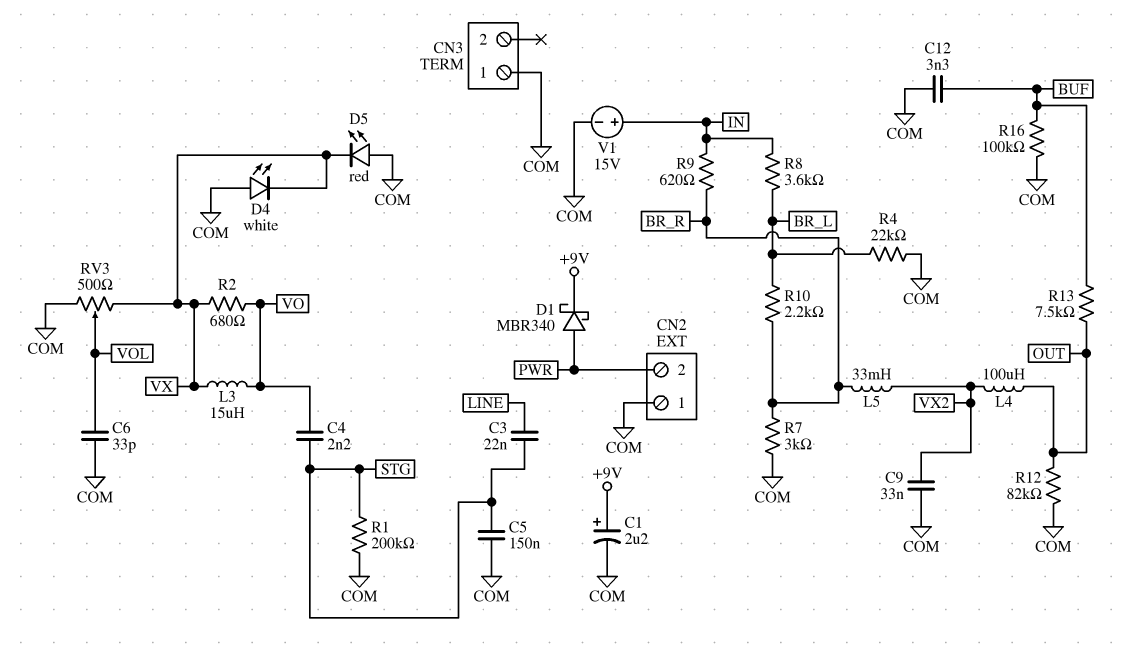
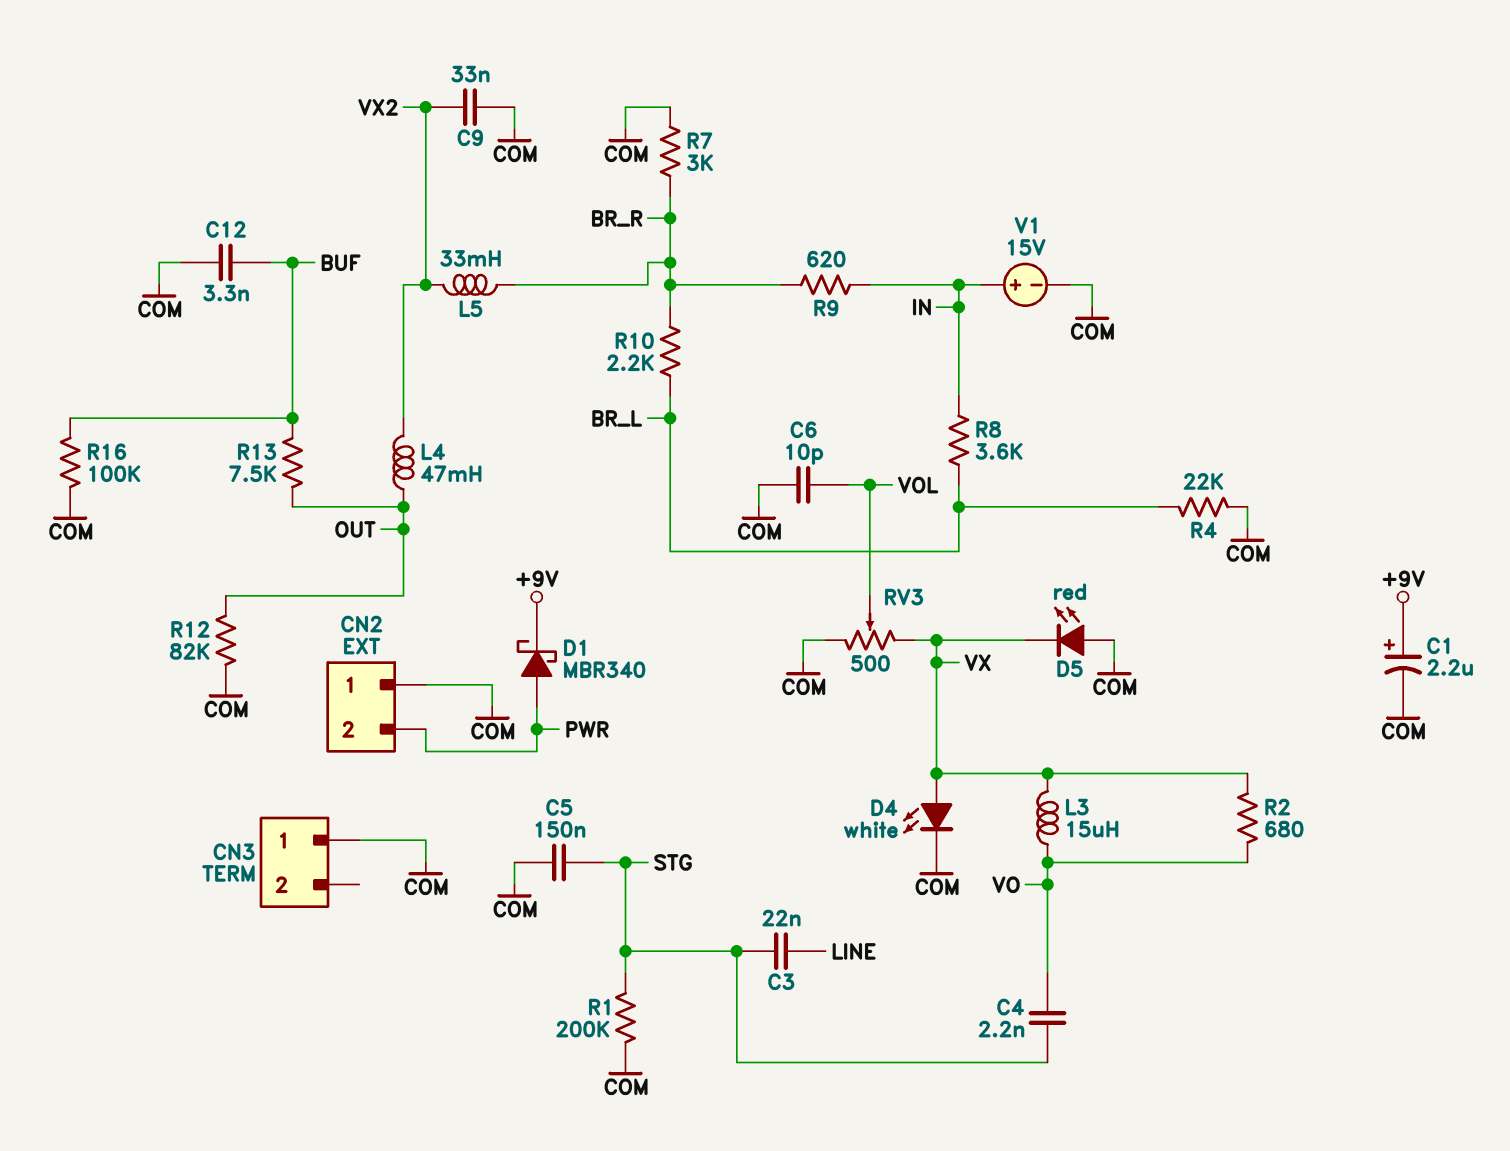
C6: 33pF (COM, VOL) -> 10pF (COM, VOL)
D4: LED white (A COM, K VX) -> LED white (A VX, K COM)
L4: 100uH (OUT, VX2) -> 47mH (OUT, VX2)

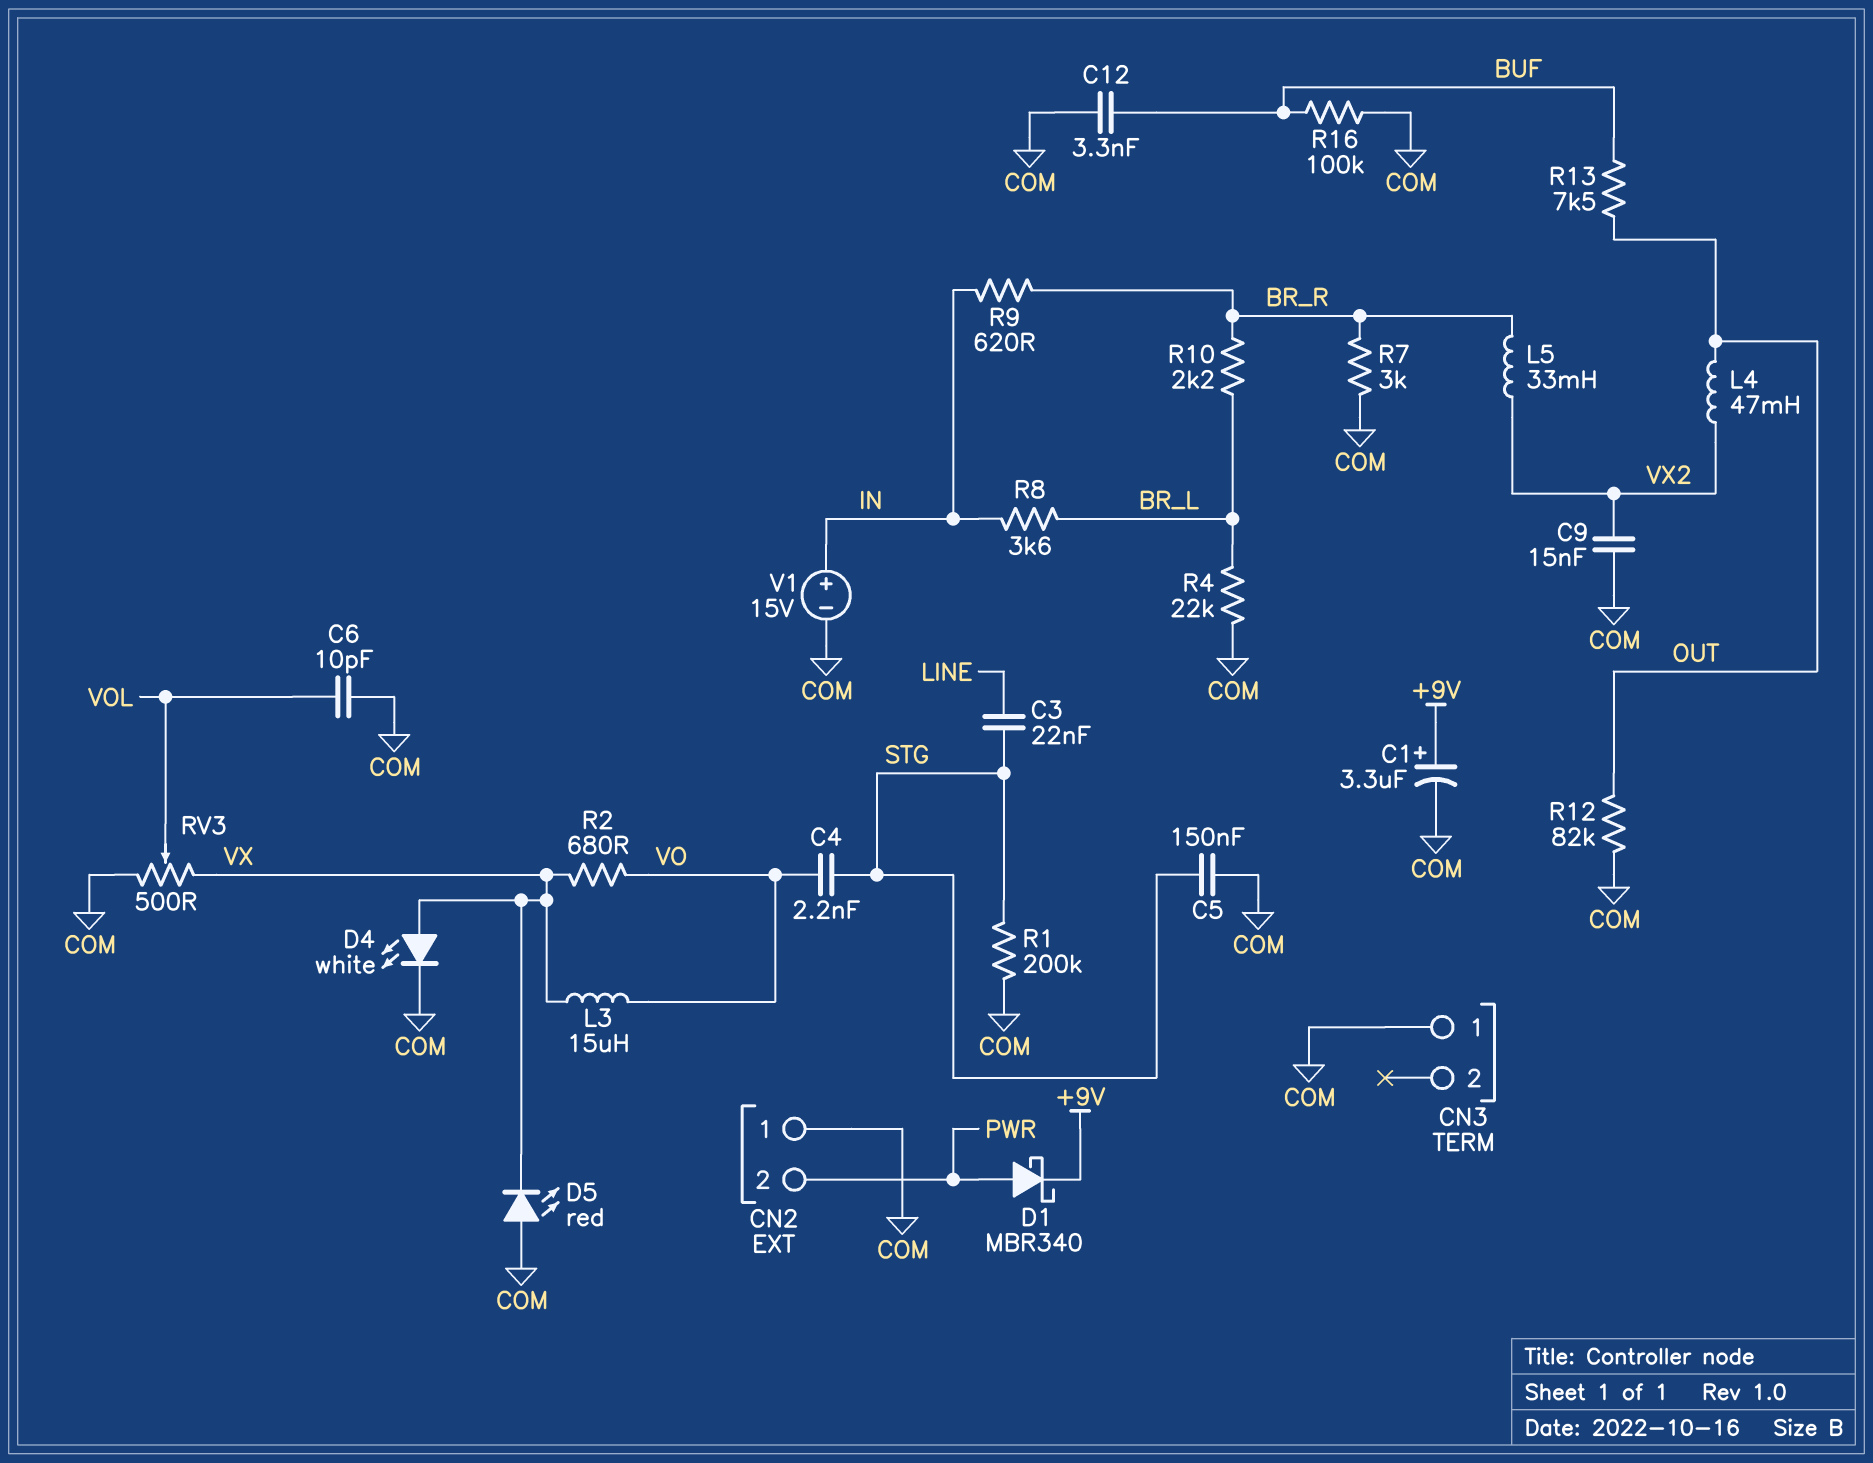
C1: 2.2uF (plus +9V, minus COM) -> 3.3uF (plus +9V, minus COM)
C9: 33nF (COM, VX2) -> 15nF (COM, VX2)

